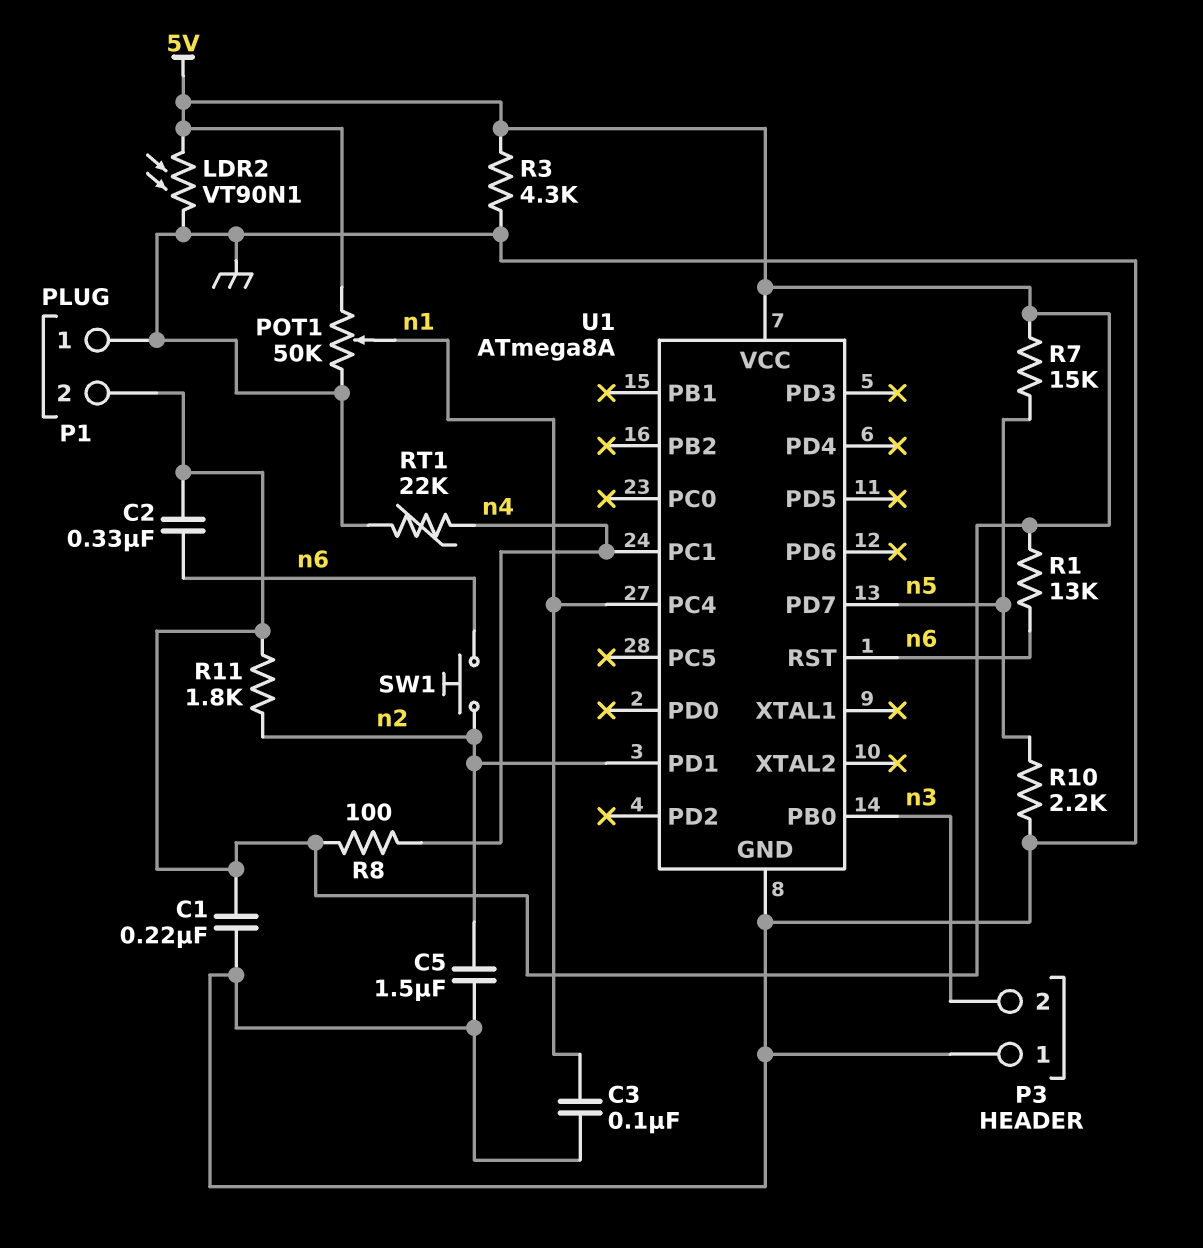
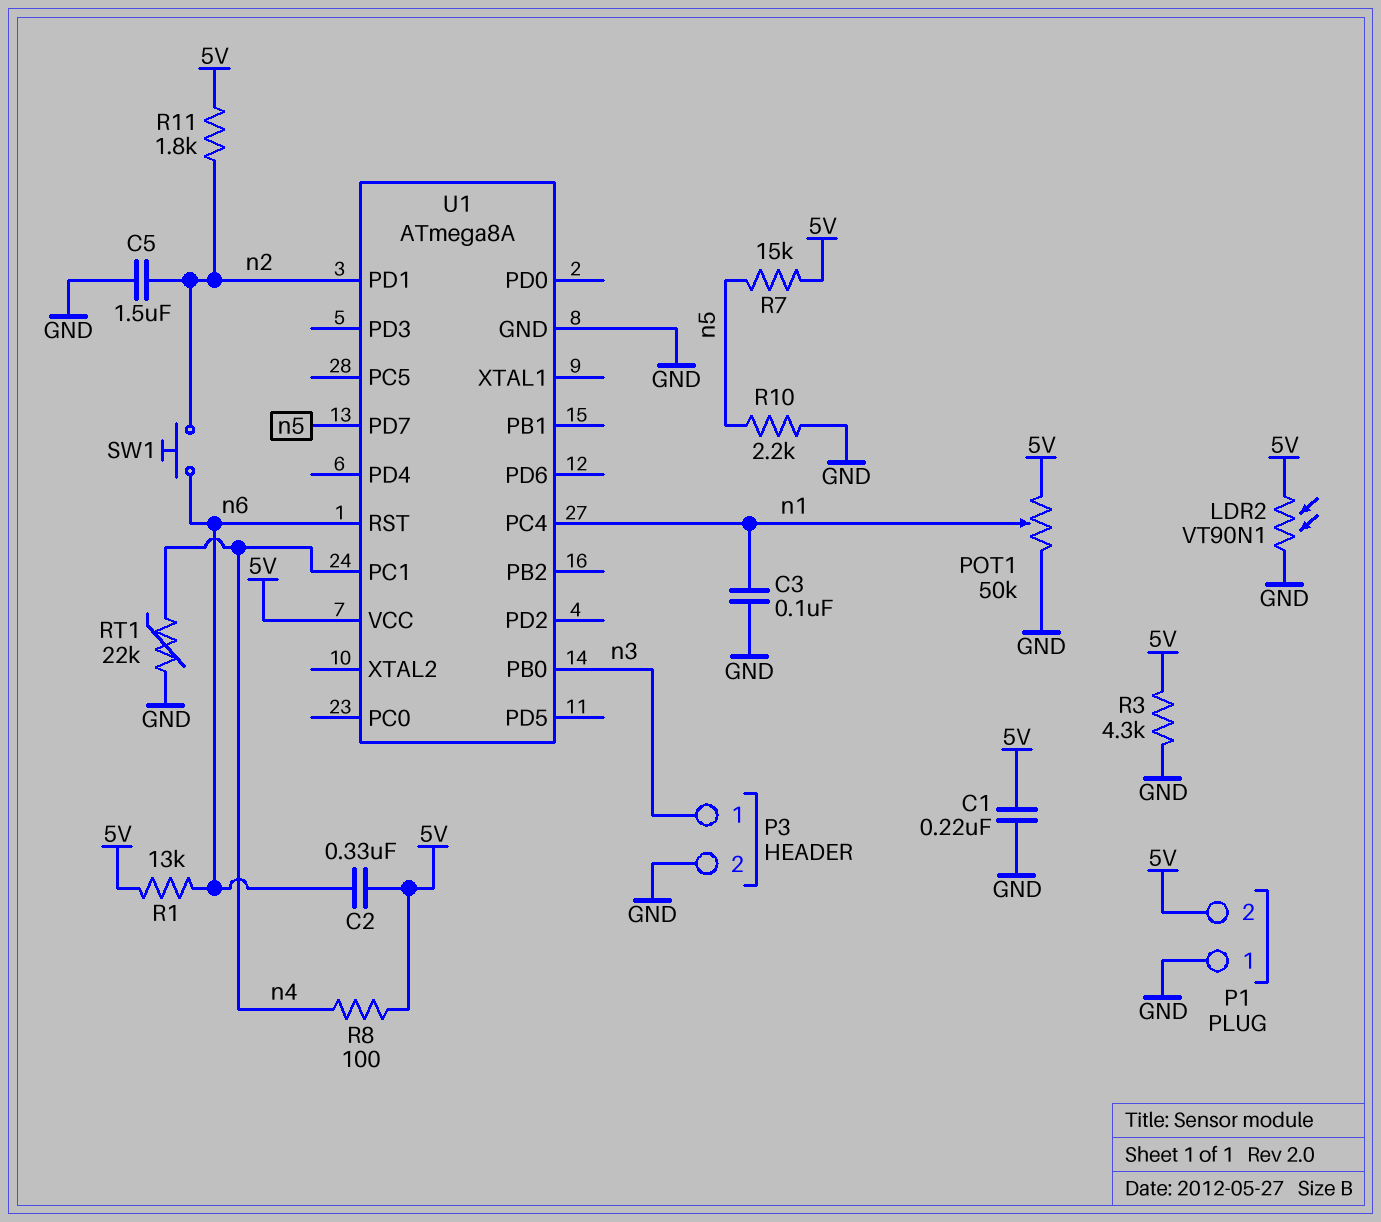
P3 pin 1: GND -> n3
P3 pin 2: n3 -> GND

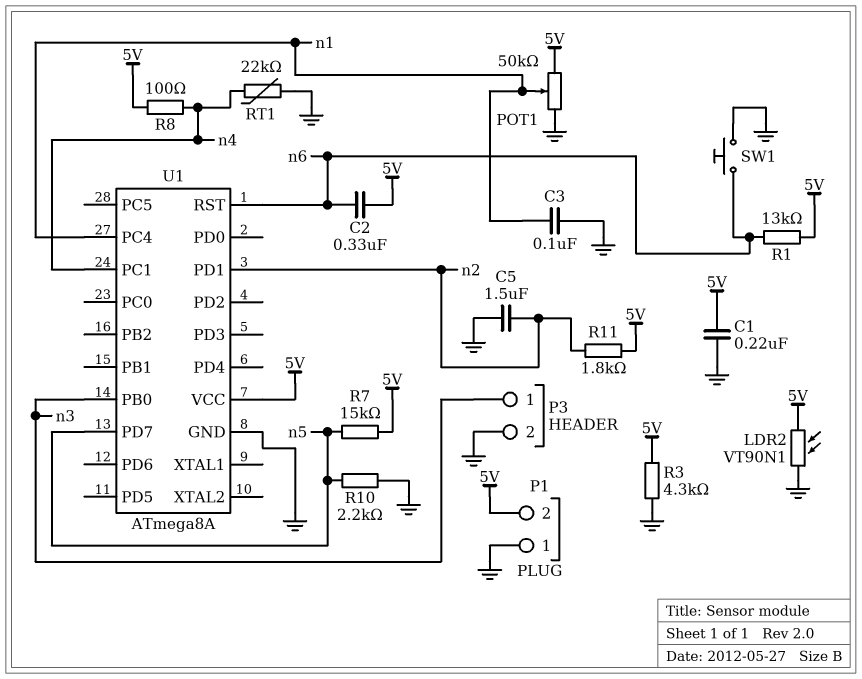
SW1: button (n2, n6) -> button (GND, n6)

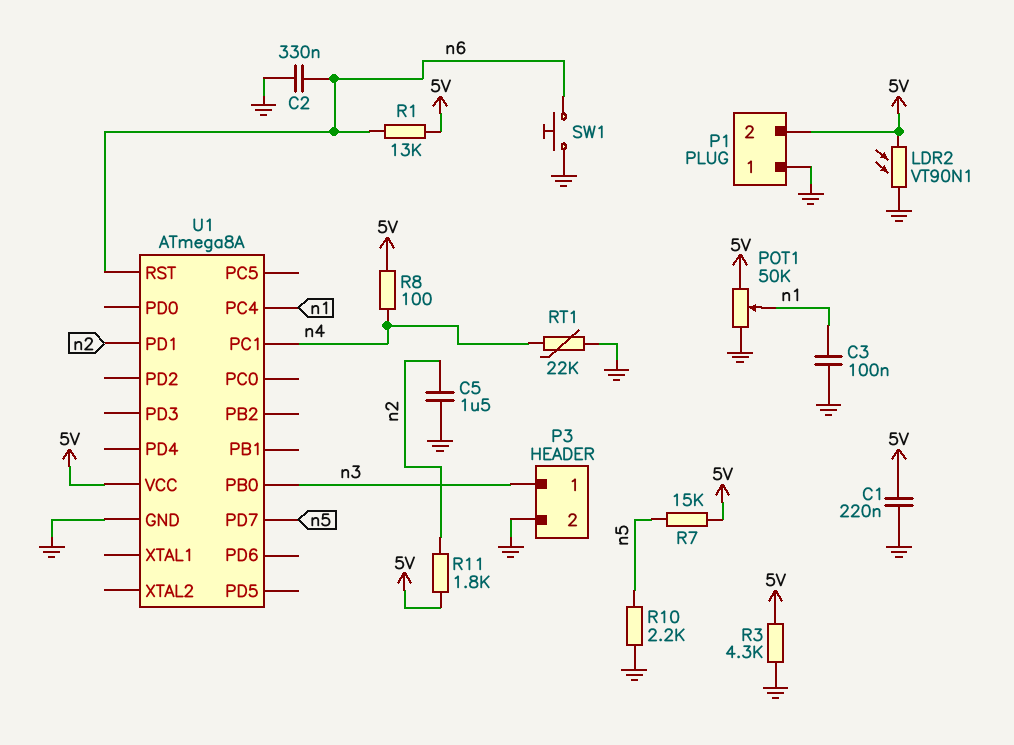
C2: 330nF (5V, n6) -> 330nF (GND, n6)

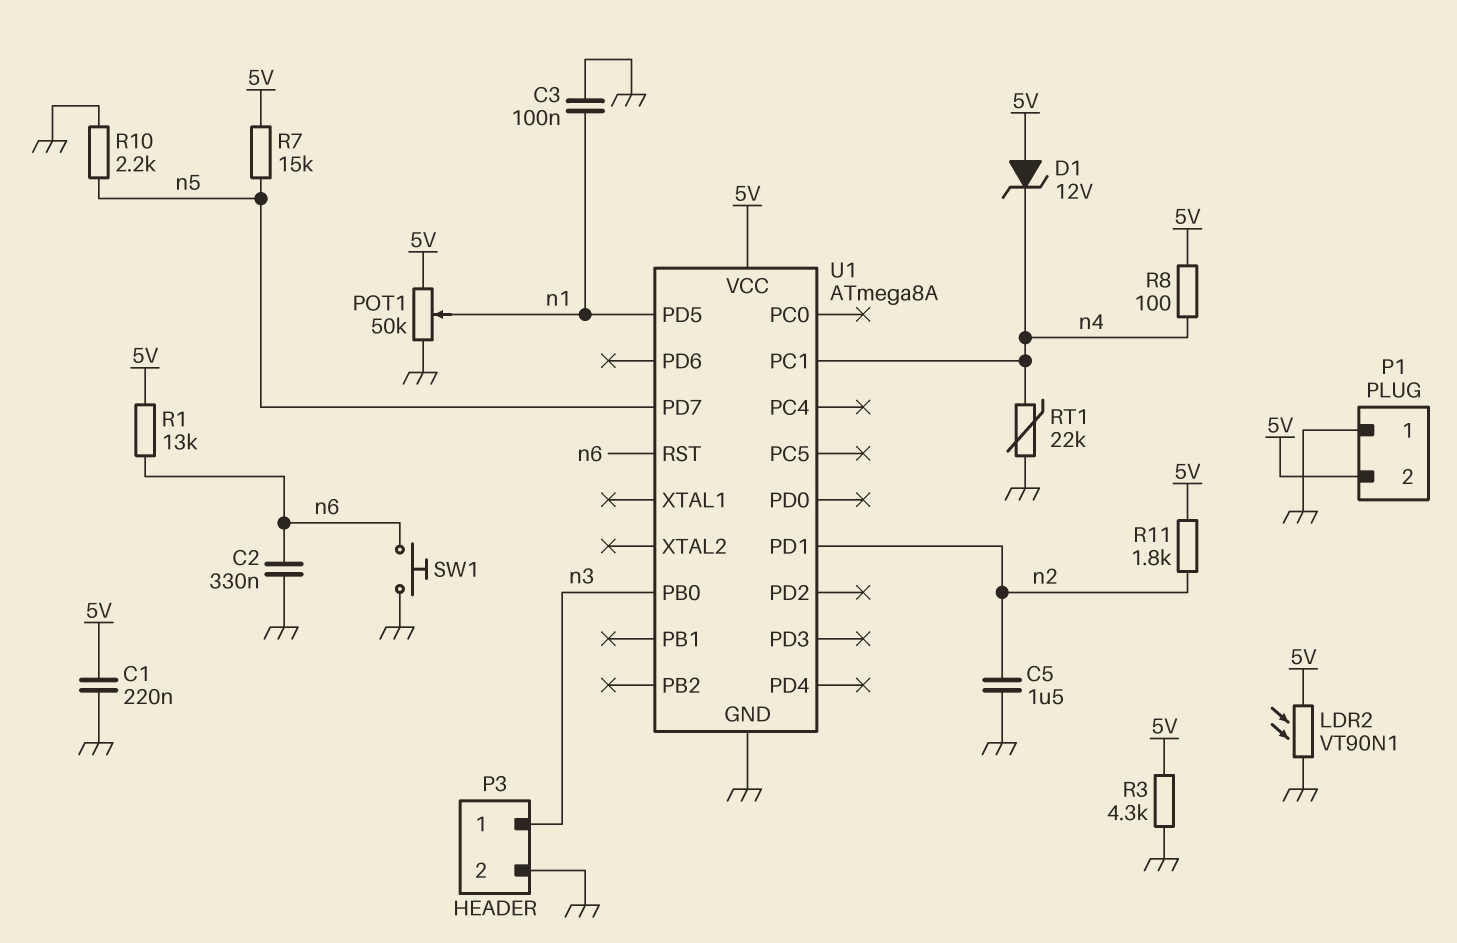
D1: none -> zener 12V (A 5V, K n4)
U1 pin PC4: n1 -> none
U1 pin PD5: none -> n1

